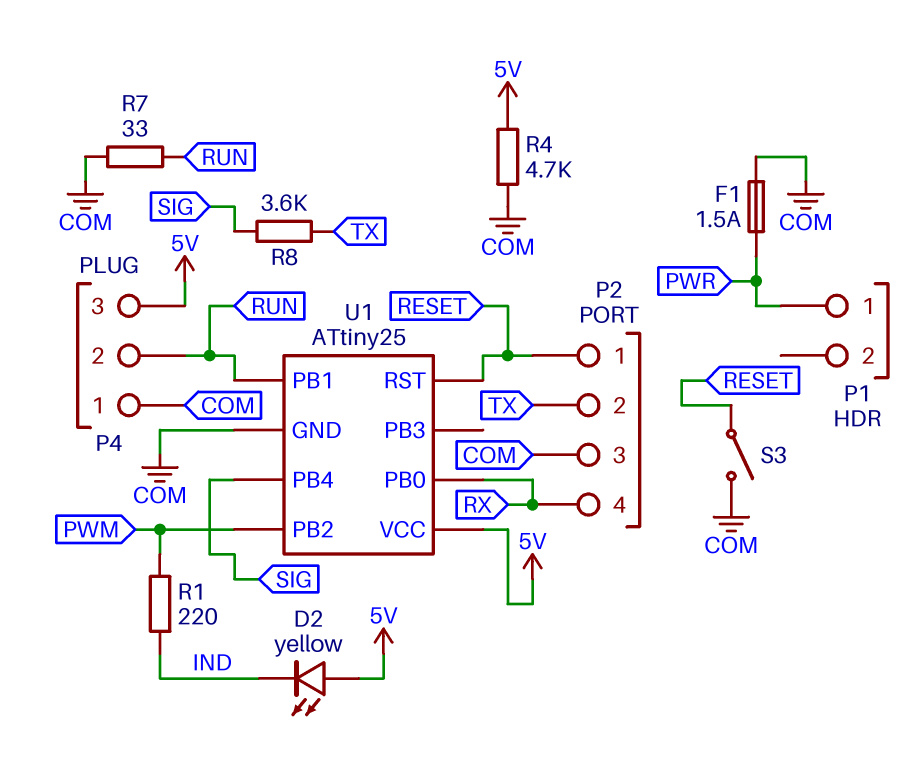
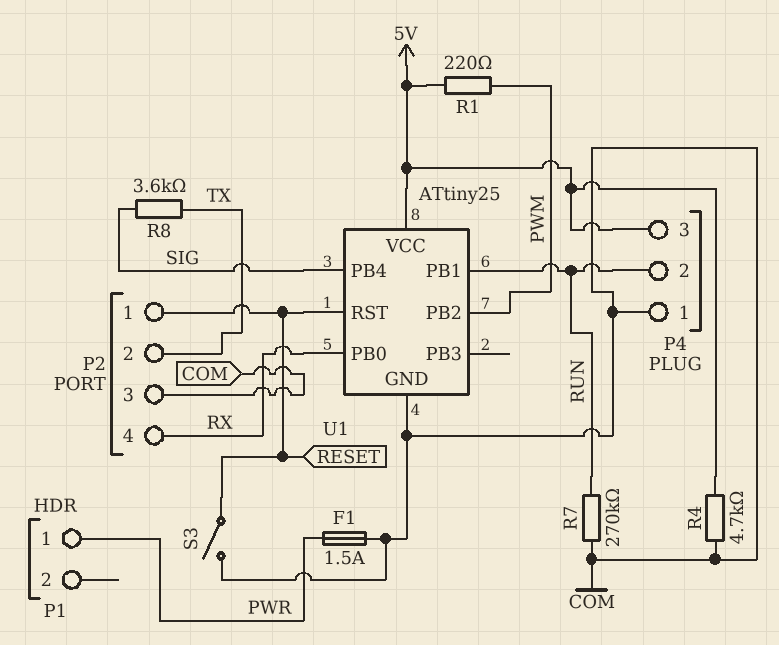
D2: LED yellow (A 5V, K IND) -> none
R1: 220 (IND, PWM) -> 220 (5V, PWM)
R7: 33 (COM, RUN) -> 270k (COM, RUN)

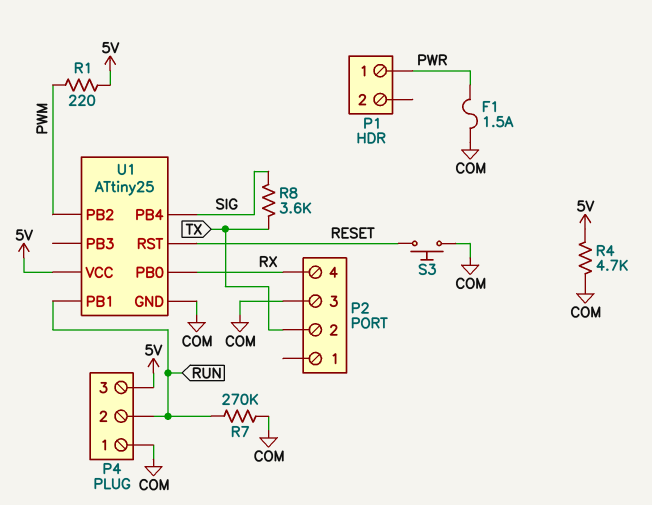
P2 pin 1: RESET -> none
S3: switch (COM, RESET) -> button (COM, RESET)

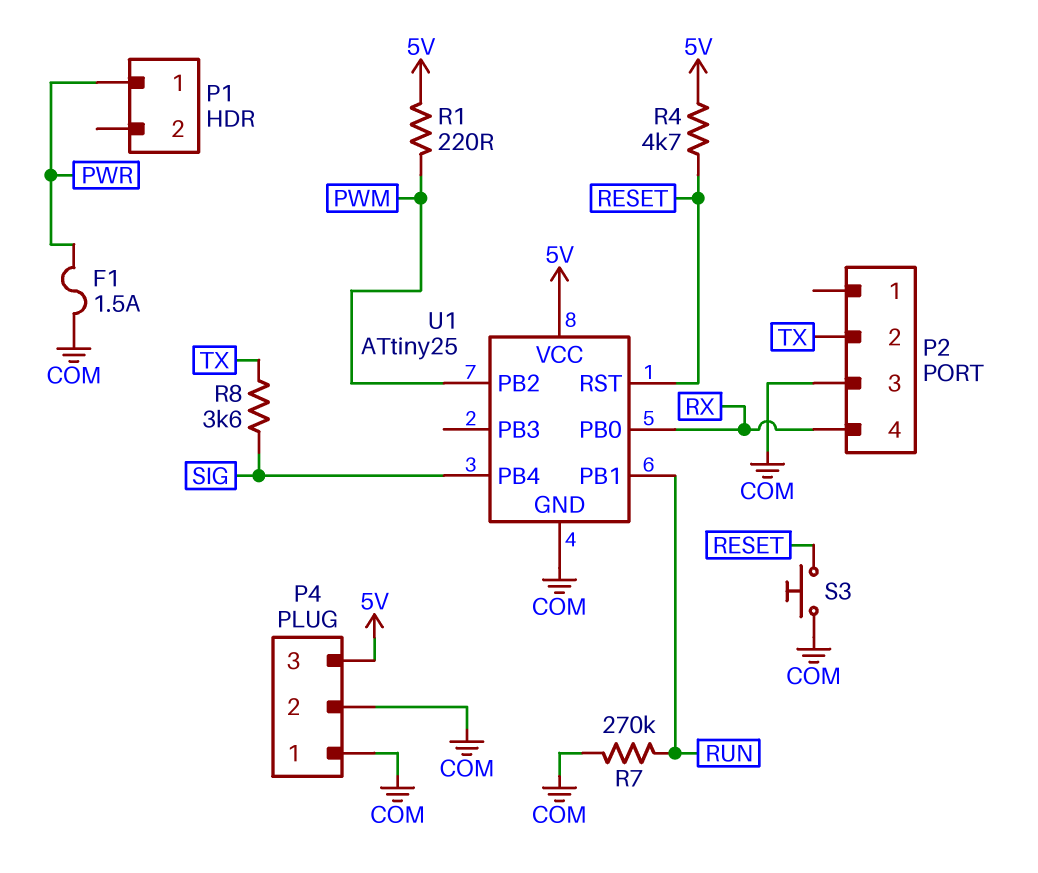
P4 pin 2: RUN -> COM
R4: 4.7k (5V, COM) -> 4.7k (5V, RESET)

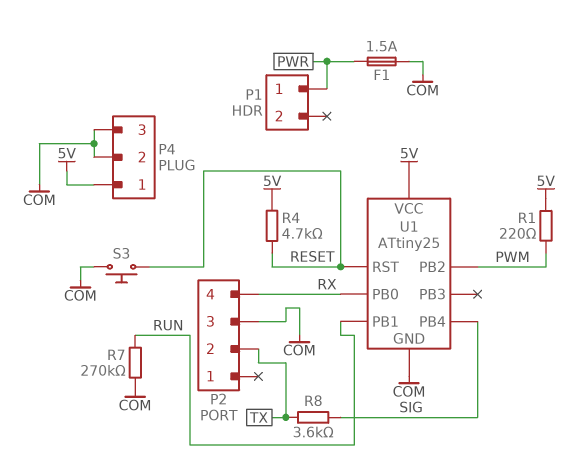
P4 pin 1: COM -> 5V
P4 pin 3: 5V -> COM

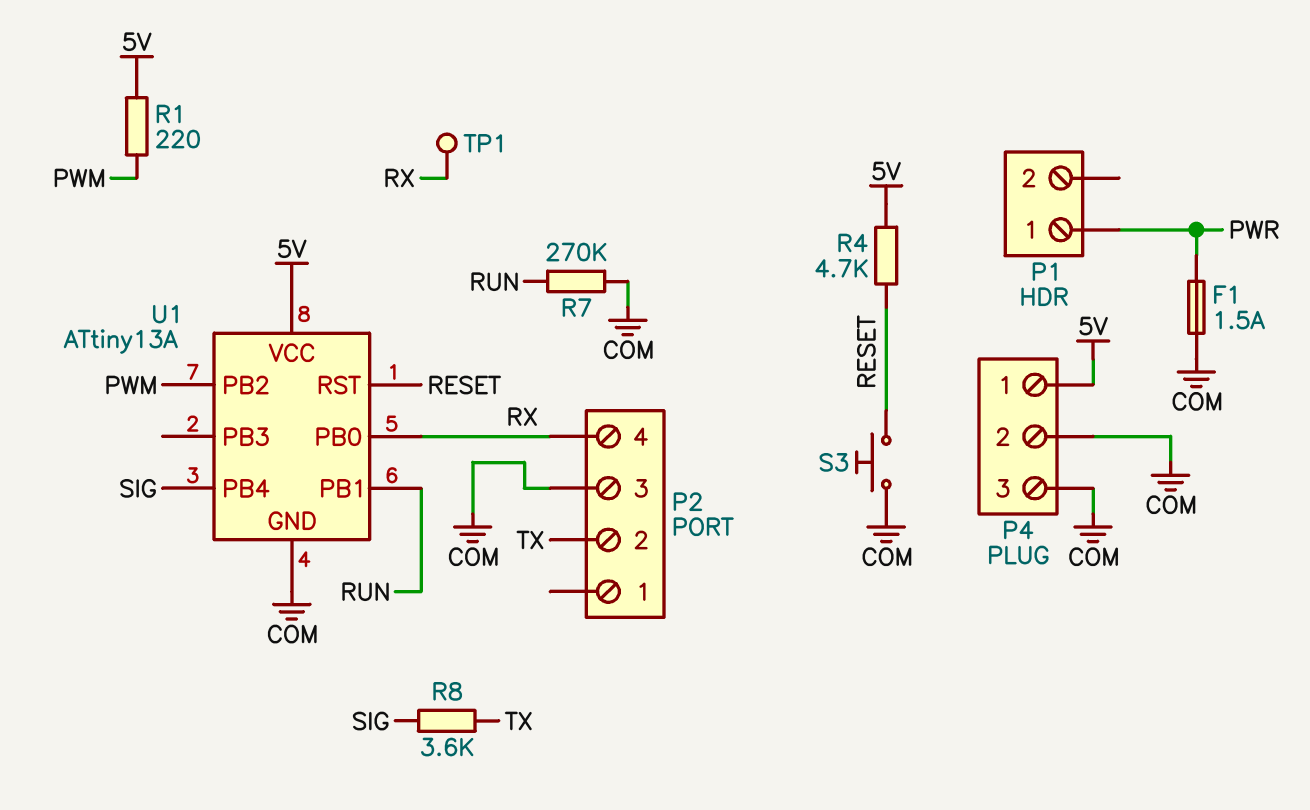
TP1: none -> test point (RX)
U1: ATtiny25 -> ATtiny13A

